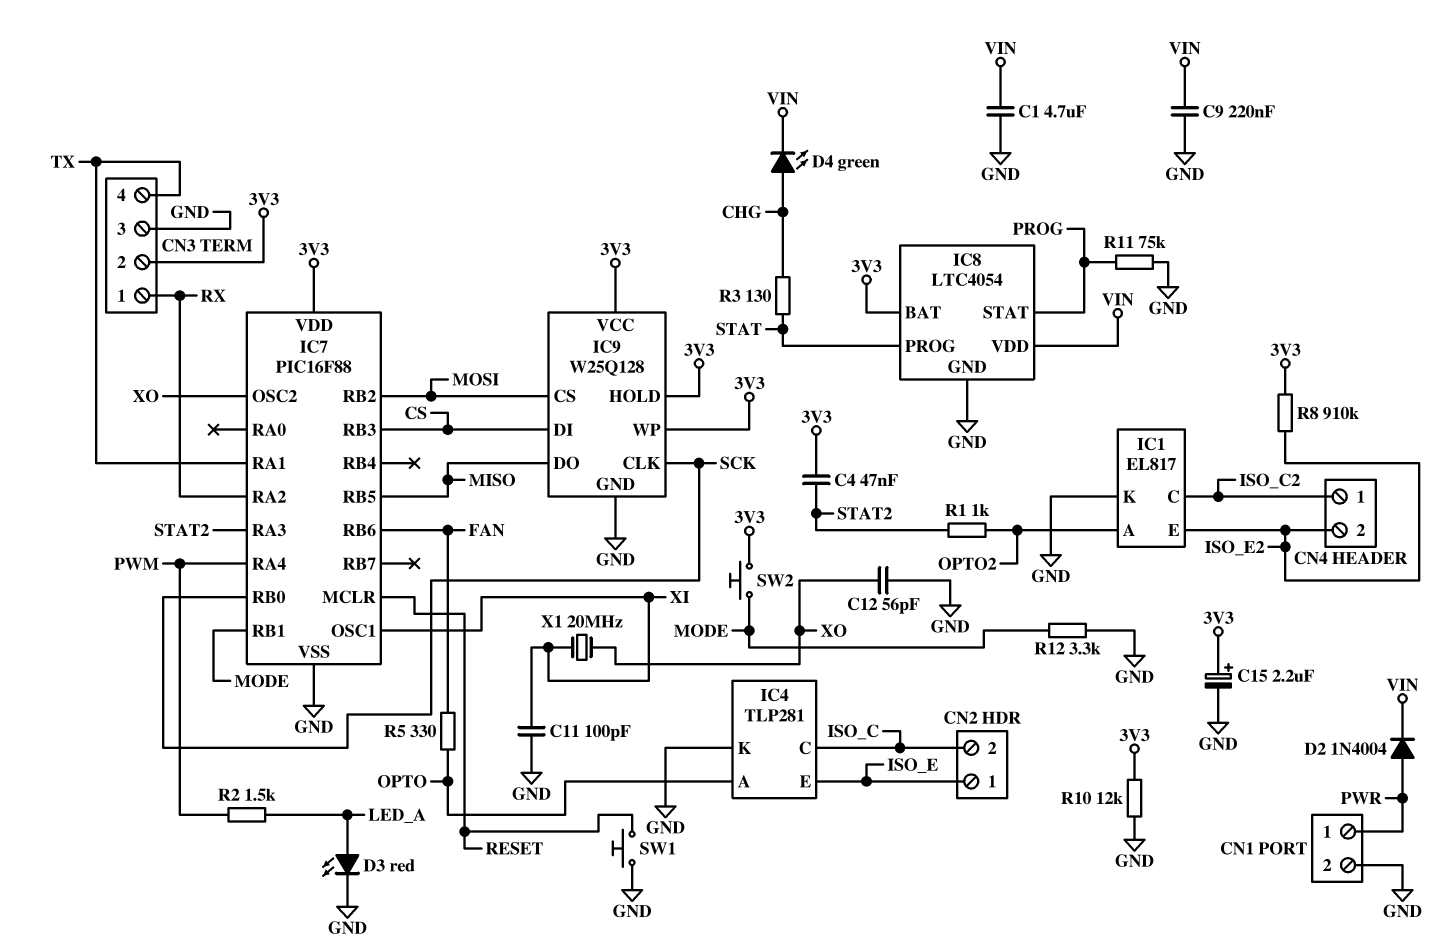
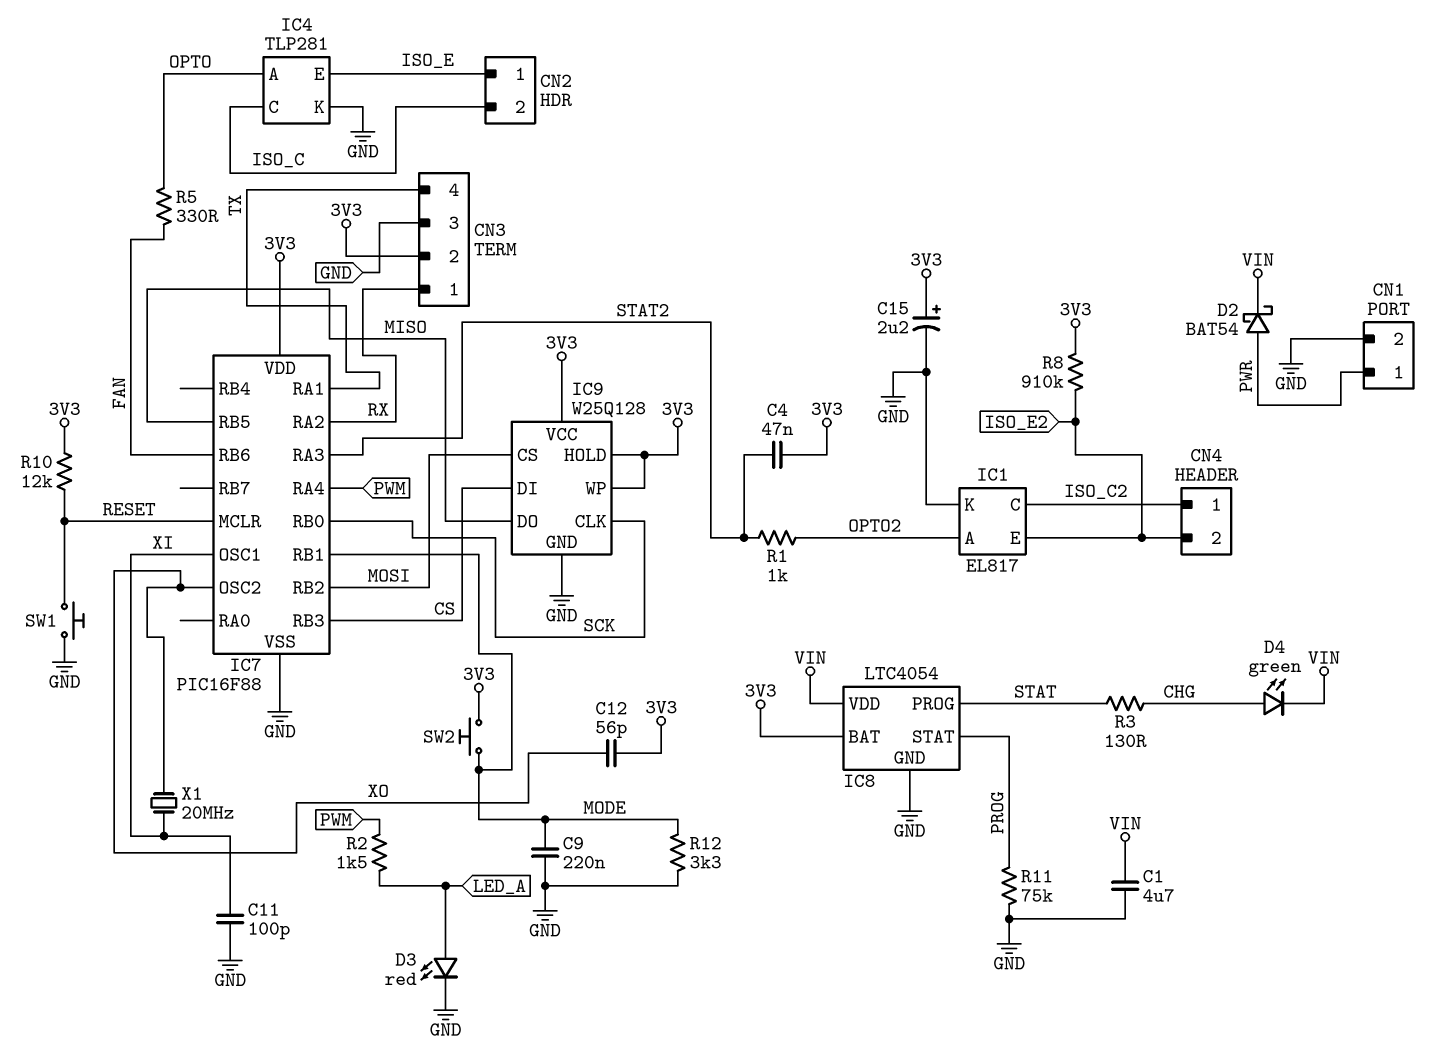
C9: 220nF (GND, VIN) -> 220nF (GND, MODE)
C12: 56pF (GND, XO) -> 56pF (3V3, XO)
D2: diode 1N4004 (A PWR, K VIN) -> schottky BAT54 (A PWR, K VIN)
R10: 12k (3V3, GND) -> 12k (3V3, RESET)

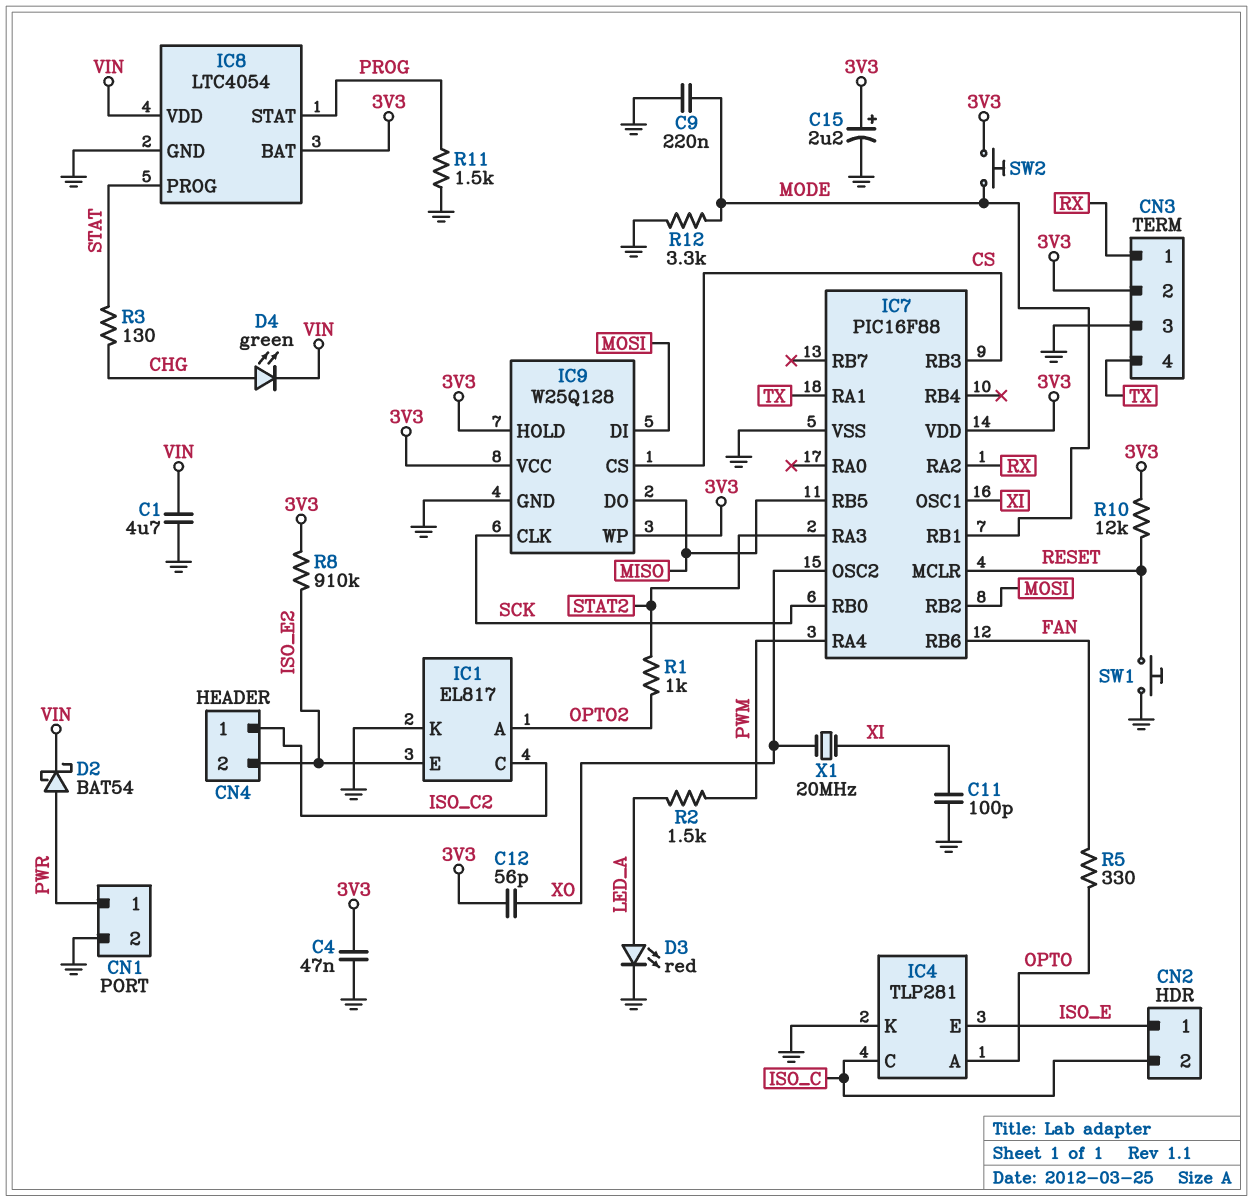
C4: 47nF (3V3, STAT2) -> 47nF (3V3, GND)
IC9 pin CS: MOSI -> CS
IC9 pin DI: CS -> MOSI
R11: 75k (GND, PROG) -> 1.5k (GND, PROG)

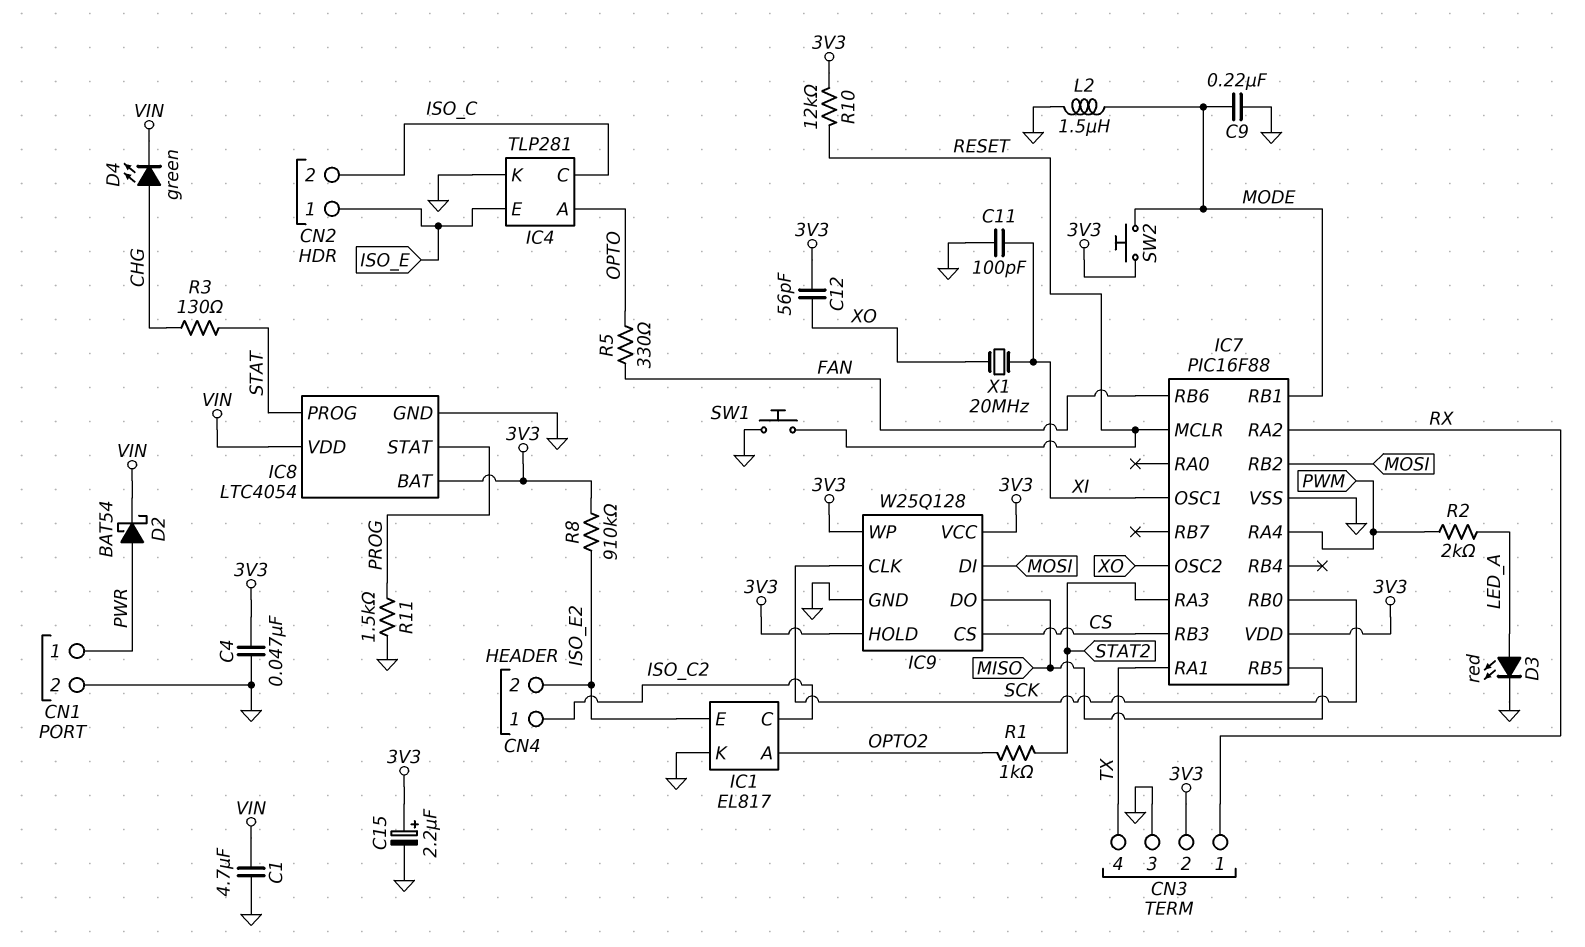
L2: none -> 1.5uH (GND, MODE)
R2: 1.5k (LED_A, PWM) -> 2k (LED_A, PWM)
R12: 3.3k (GND, MODE) -> none

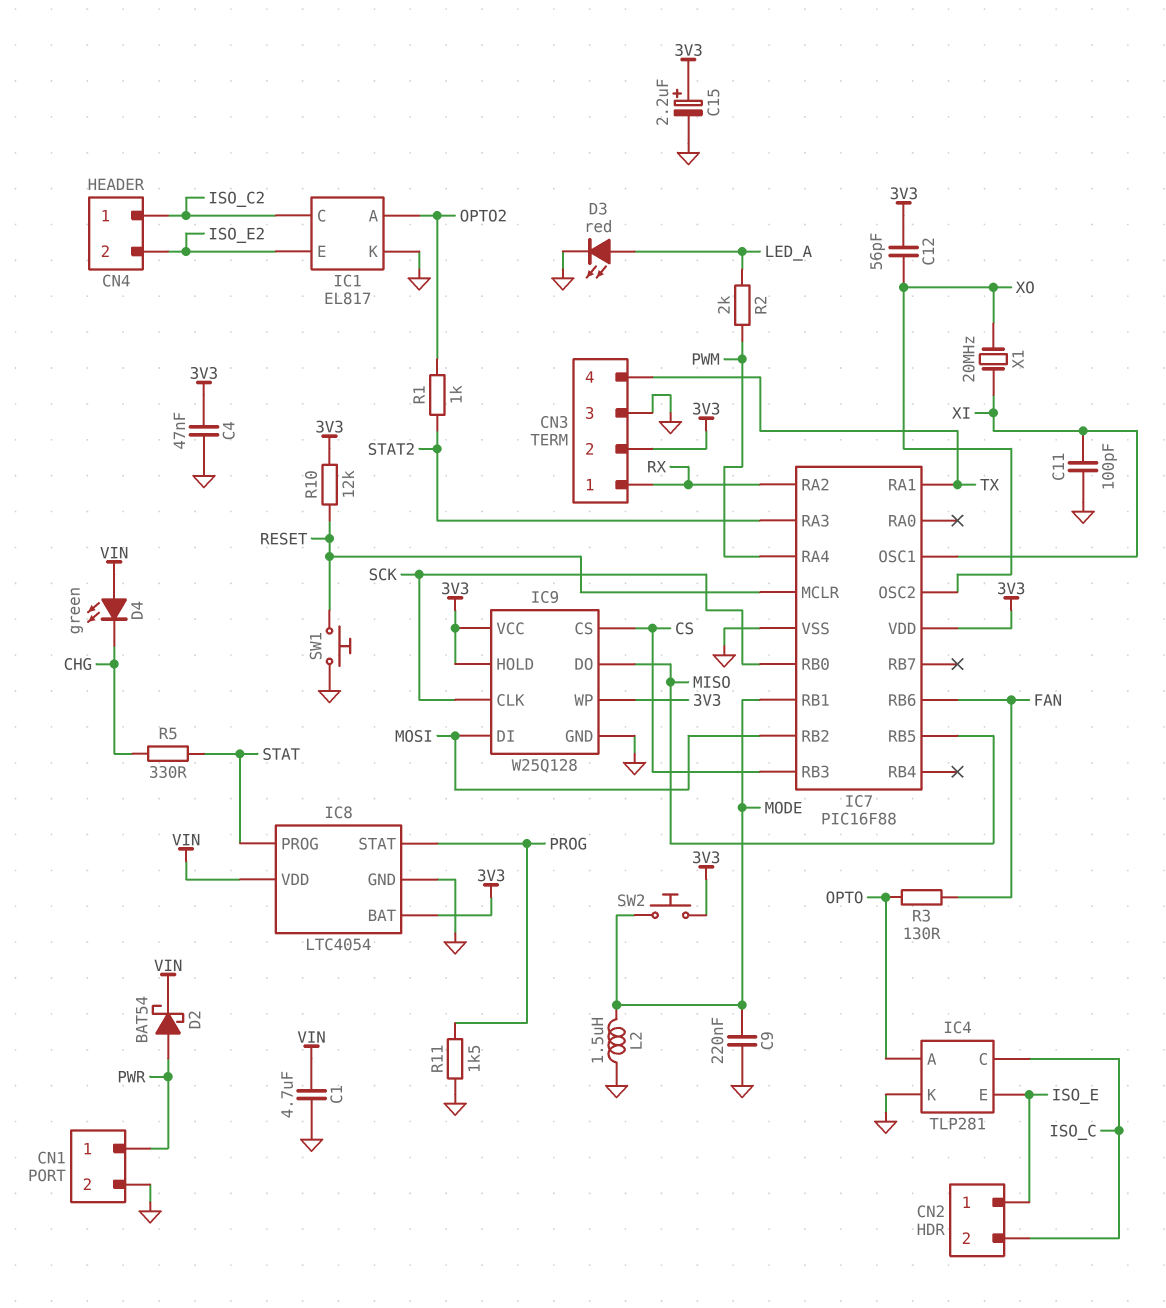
D4: LED green (A CHG, K VIN) -> LED green (A VIN, K CHG)
R3: 130 (CHG, STAT) -> 130 (FAN, OPTO)
R5: 330 (FAN, OPTO) -> 330 (CHG, STAT)
R8: 910k (3V3, ISO_E2) -> none

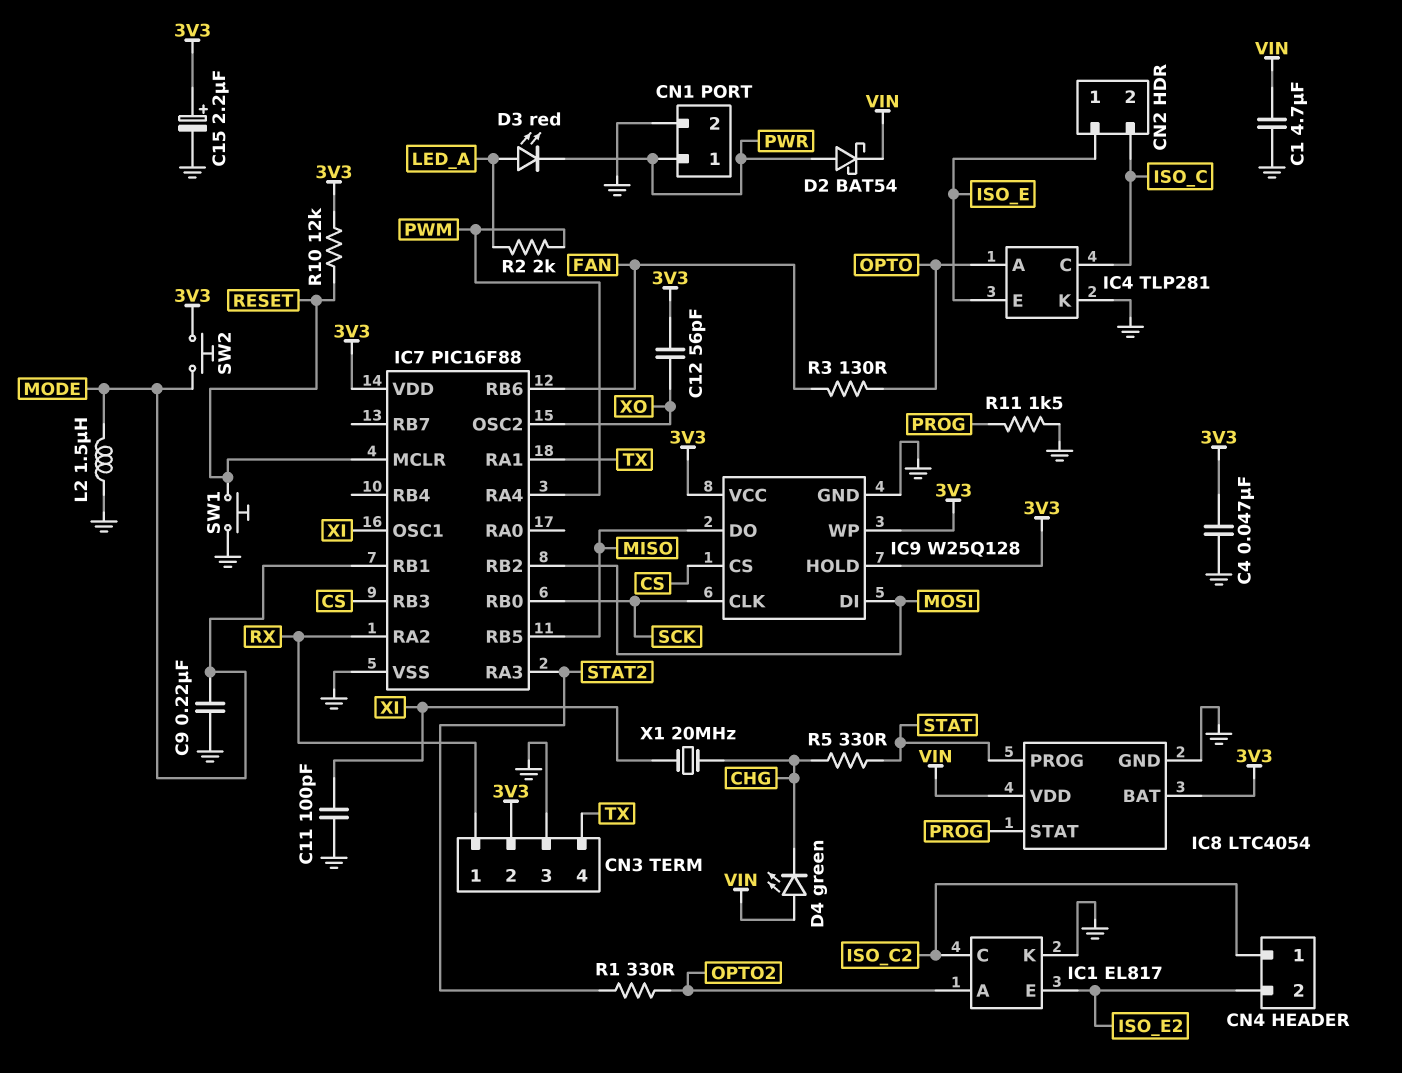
D3: LED red (A LED_A, K GND) -> LED red (A LED_A, K PWR)
R1: 1k (OPTO2, STAT2) -> 330 (OPTO2, STAT2)
X1: 20MHz (XI, XO) -> 20MHz (CHG, XI)

